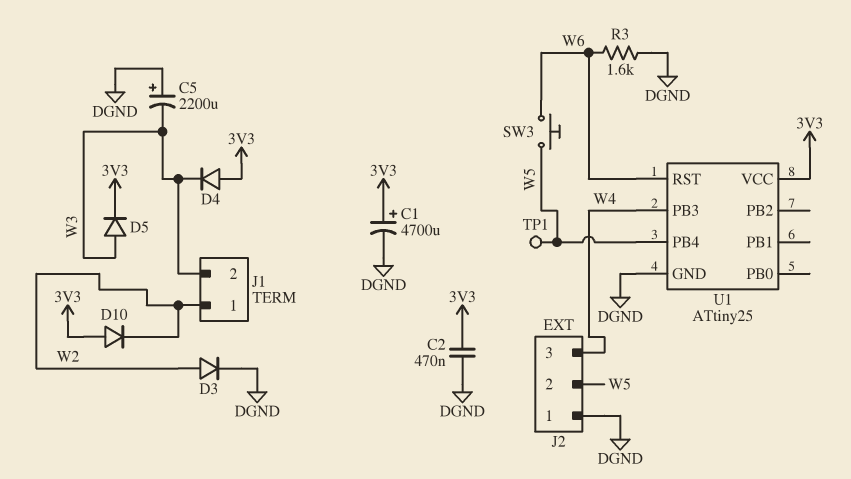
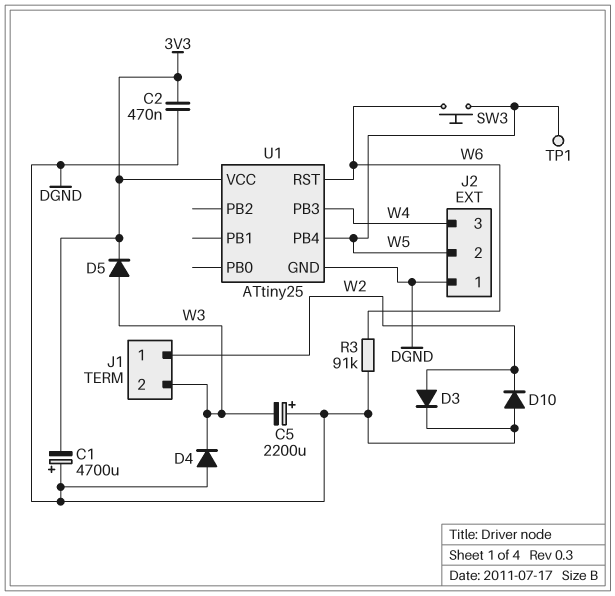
C1: 4700uF (plus 3V3, minus DGND) -> 4700uF (plus DGND, minus 3V3)
D4: diode (A 3V3, K W3) -> diode (A DGND, K W3)
D10: diode (A 3V3, K W2) -> diode (A DGND, K W2)
R3: 1.6k (DGND, W6) -> 91k (DGND, W6)

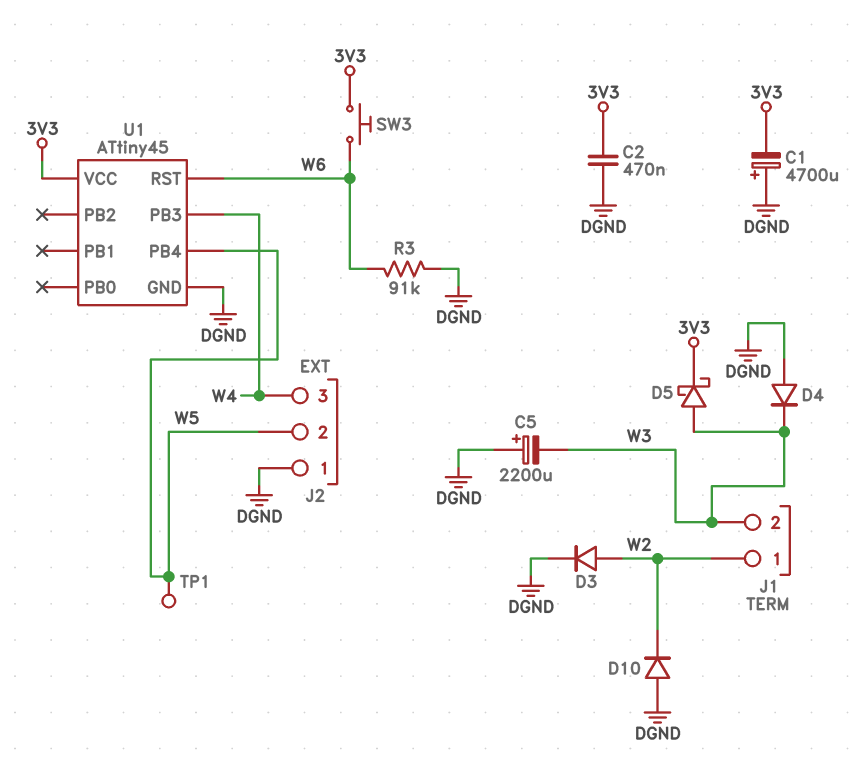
D5: diode (A W3, K 3V3) -> schottky (A W3, K 3V3)
SW3: button (W5, W6) -> button (3V3, W6)
U1: ATtiny25 -> ATtiny45

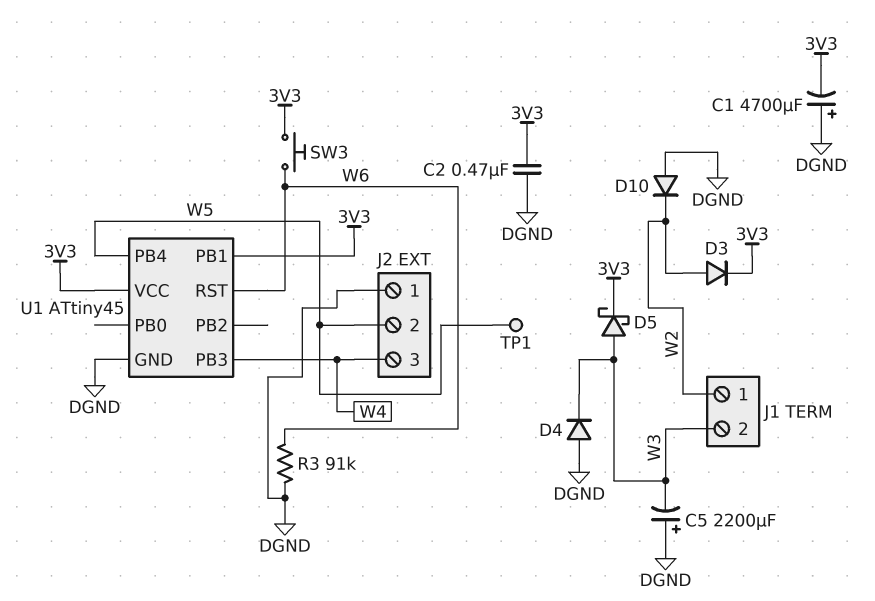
D3: diode (A W2, K DGND) -> diode (A W2, K 3V3)
U1 pin PB1: none -> 3V3

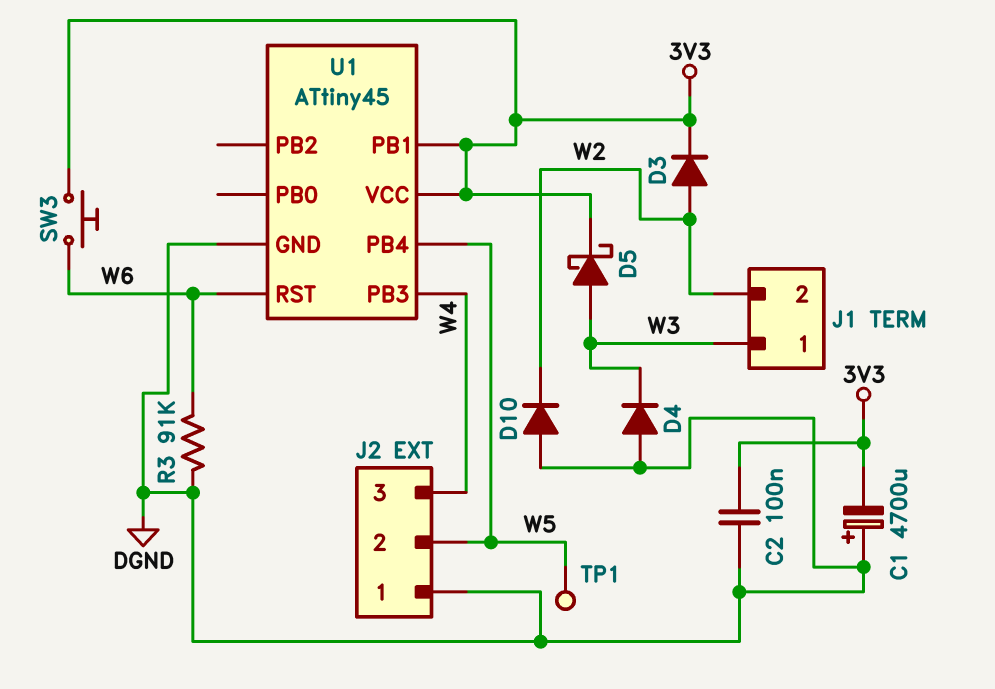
C2: 470nF (3V3, DGND) -> 100nF (3V3, DGND)
C5: 2200uF (plus DGND, minus W3) -> none
J1 pin 1: W2 -> W3
J1 pin 2: W3 -> W2

